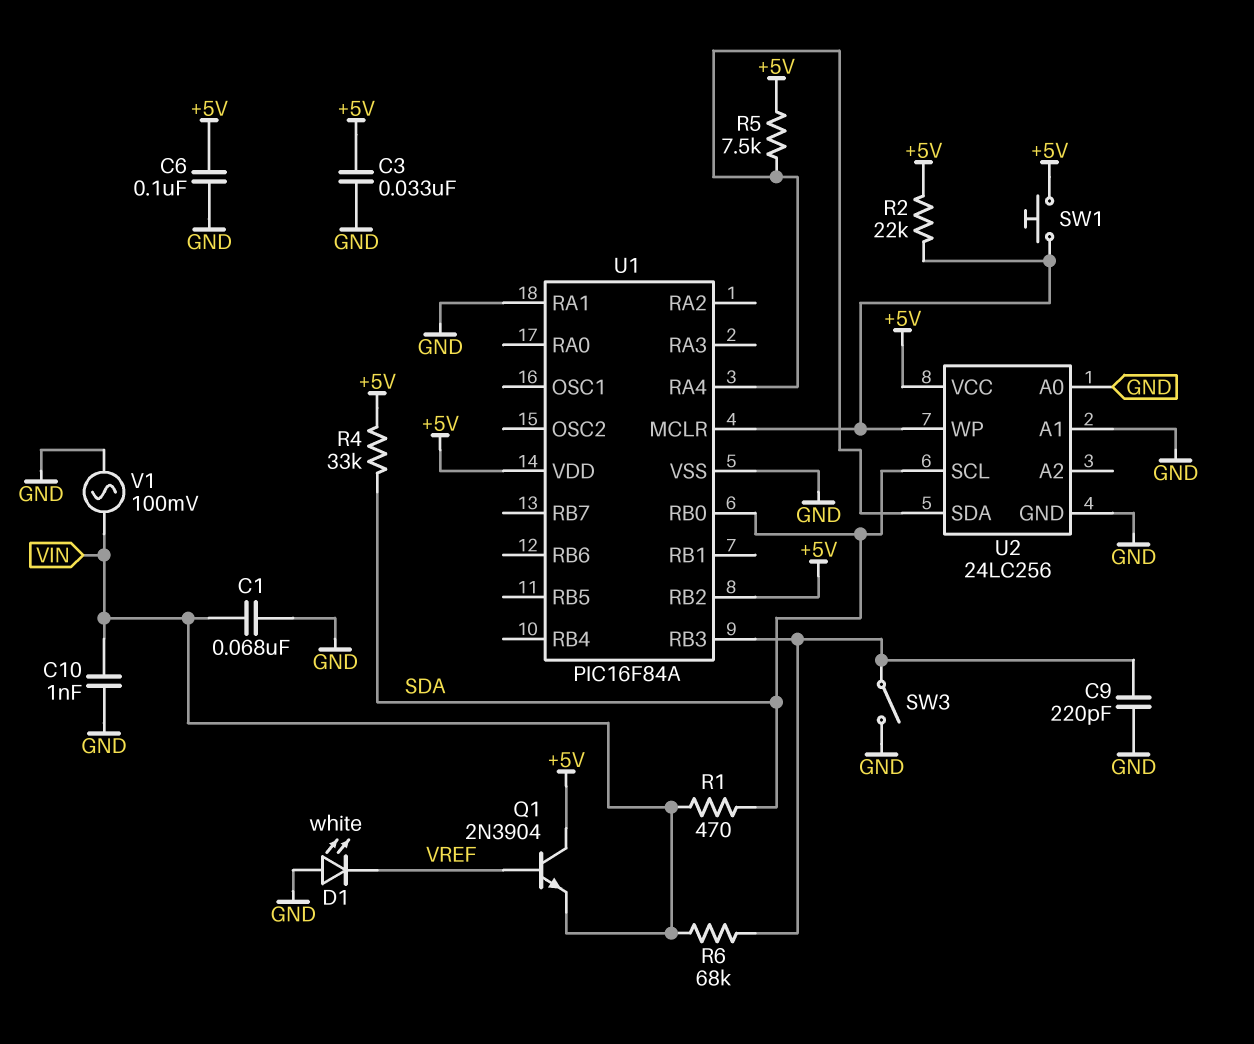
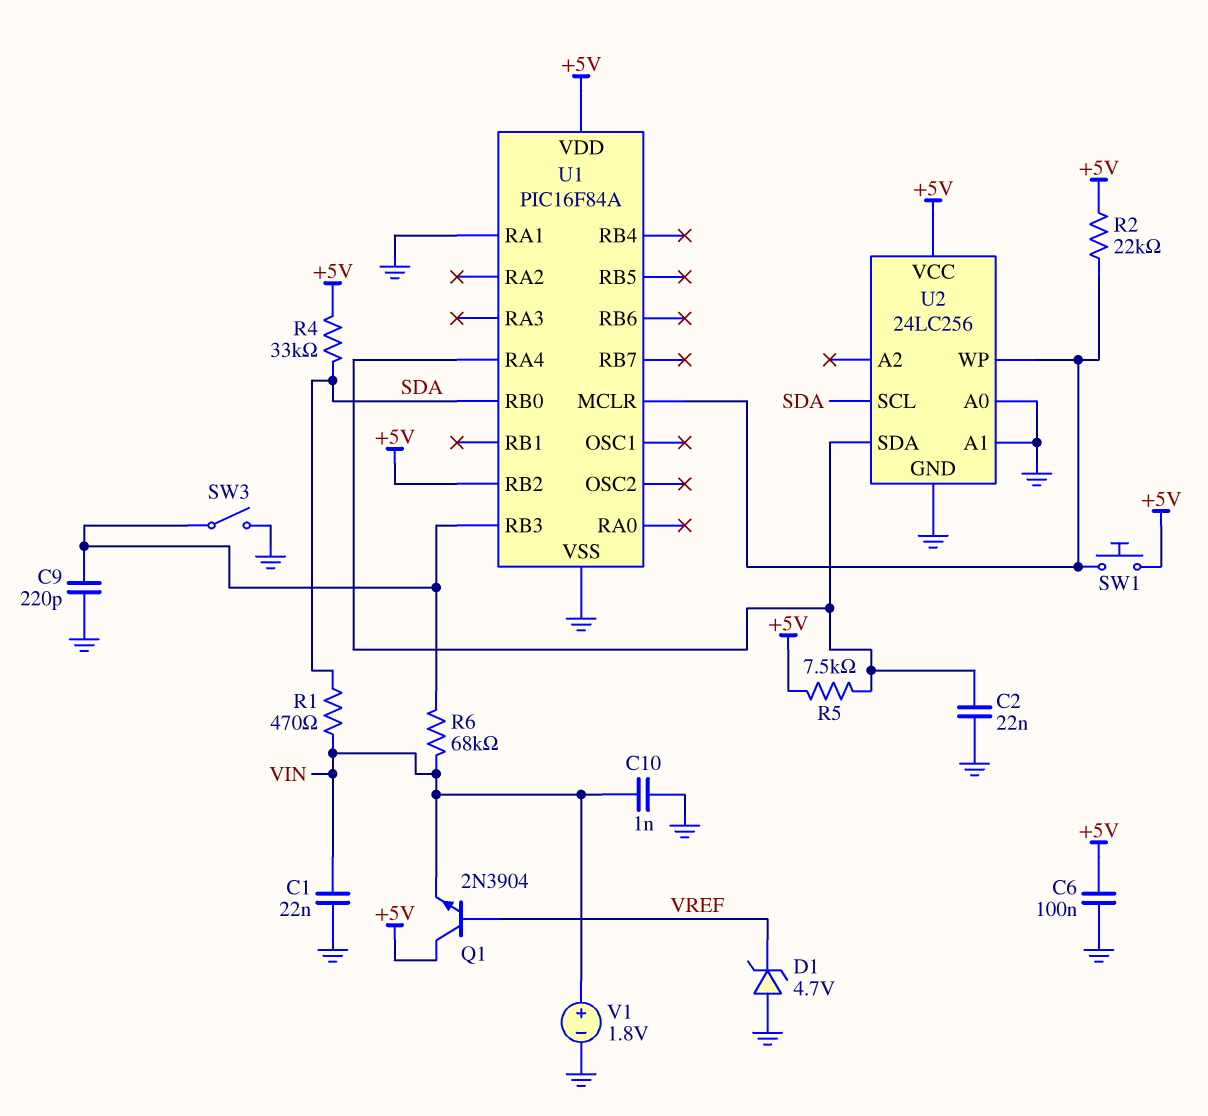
C1: 68nF (GND, VIN) -> 22nF (GND, VIN)
C2: none -> 22nF (GND, U1/RA4)
C3: 33nF (+5V, GND) -> none
D1: LED white (A GND, K VREF) -> zener 4.7V (A GND, K VREF)
V1: AC 100mV (GND, VIN) -> 1.8V (plus VIN, minus GND)

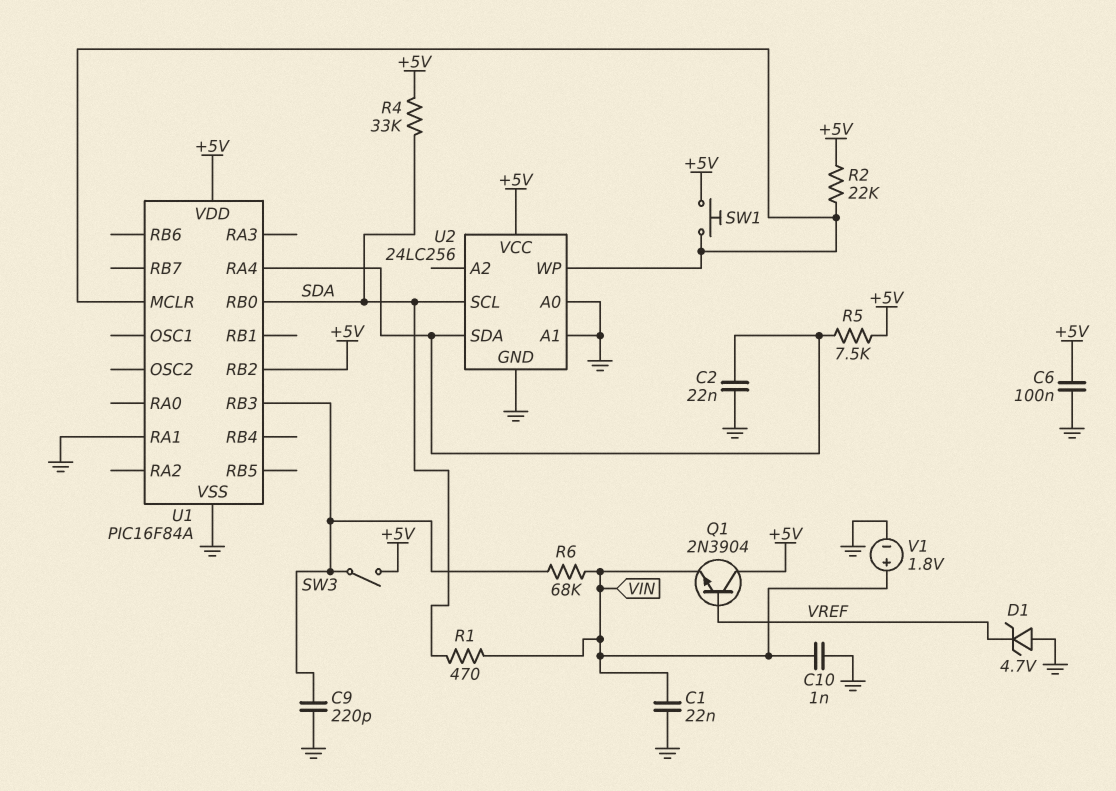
SW3: switch (GND, U1/RB3) -> switch (+5V, U1/RB3)

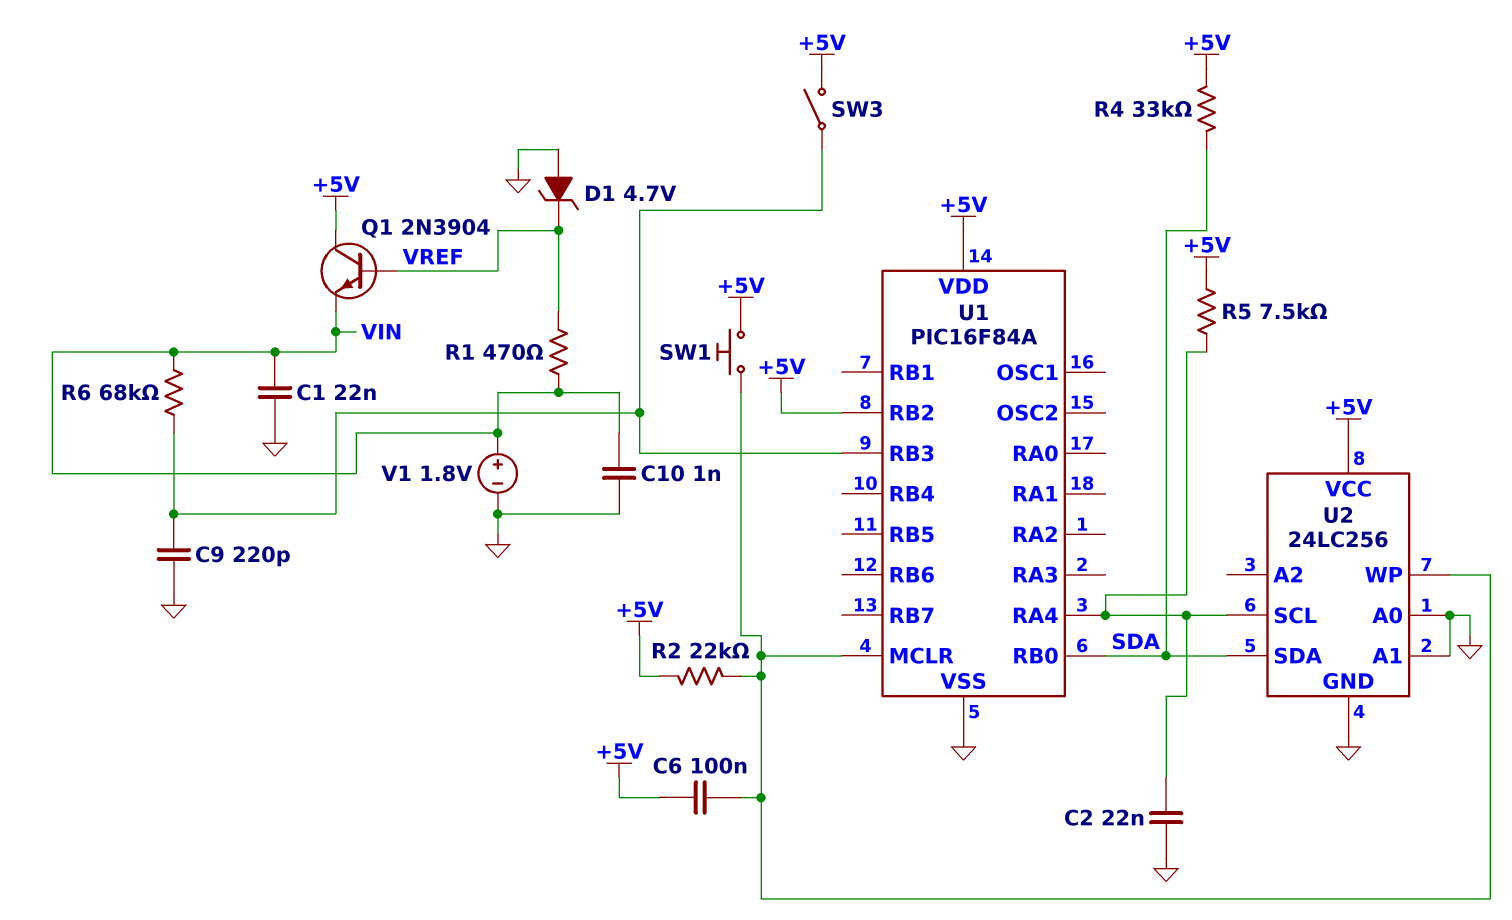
C6: 100nF (+5V, GND) -> 100nF (+5V, U1/MCLR)
R1: 470 (SDA, VIN) -> 470 (VIN, VREF)
U1 pin RA1: GND -> none
U2 pin SCL: SDA -> U1/RA4
U2 pin SDA: U1/RA4 -> SDA

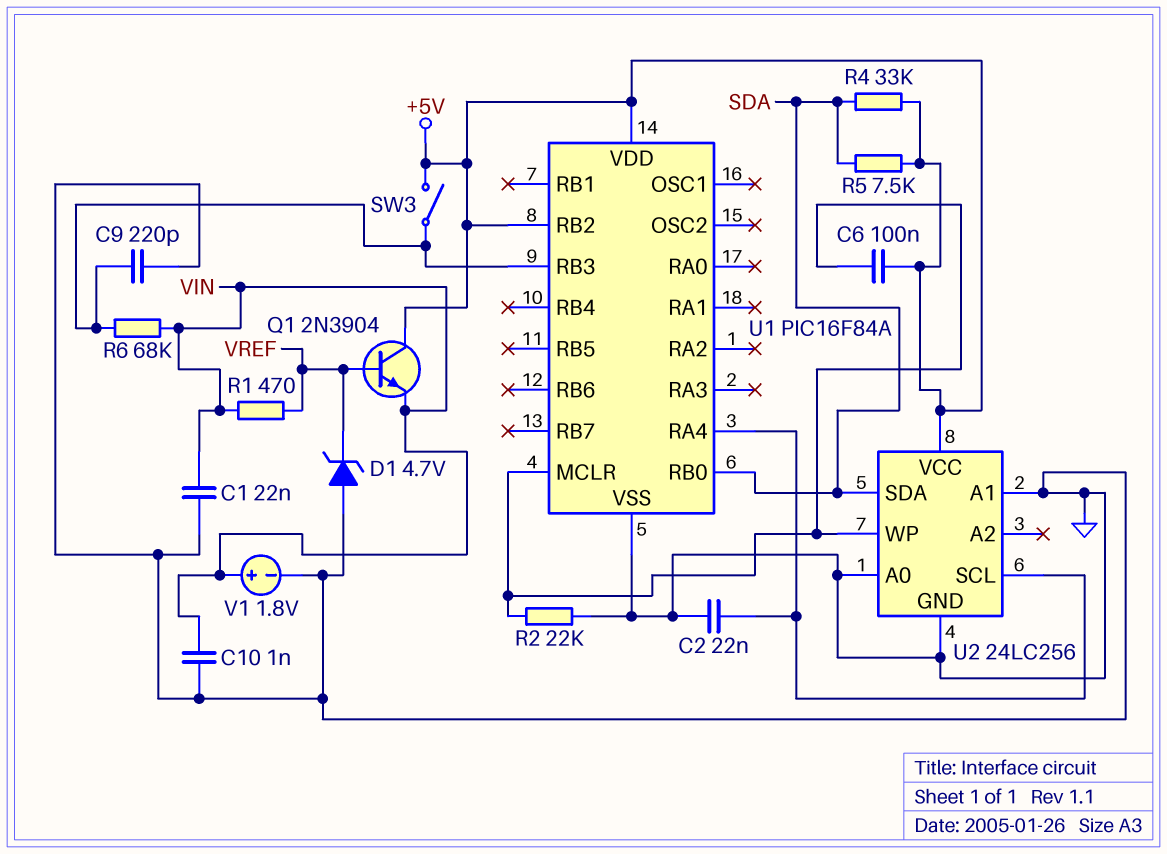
R2: 22k (+5V, U1/MCLR) -> 22k (GND, U1/MCLR)
R5: 7.5k (+5V, U1/RA4) -> 7.5k (+5V, SDA)
SW1: button (+5V, U1/MCLR) -> none

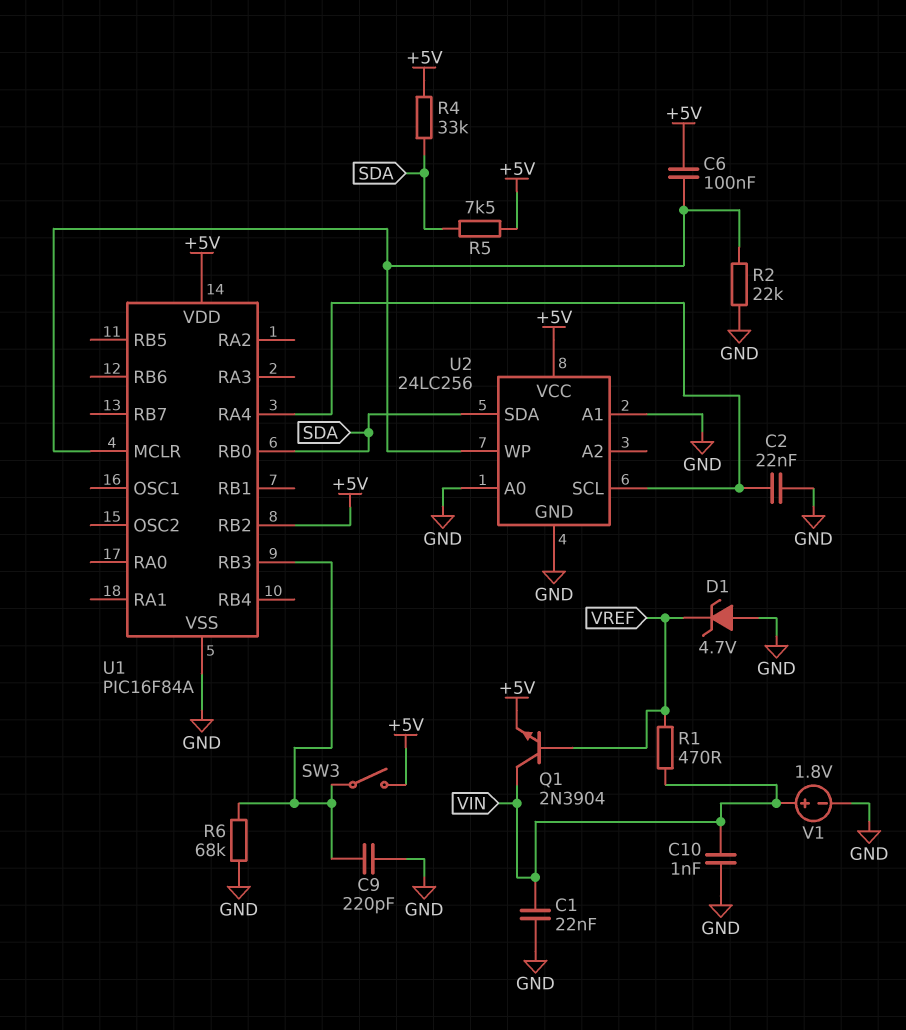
Q1: NPN 2N3904 (B VREF, C +5V, E VIN) -> NPN 2N3904 (B VREF, C VIN, E +5V)
R6: 68k (U1/RB3, VIN) -> 68k (GND, U1/RB3)

